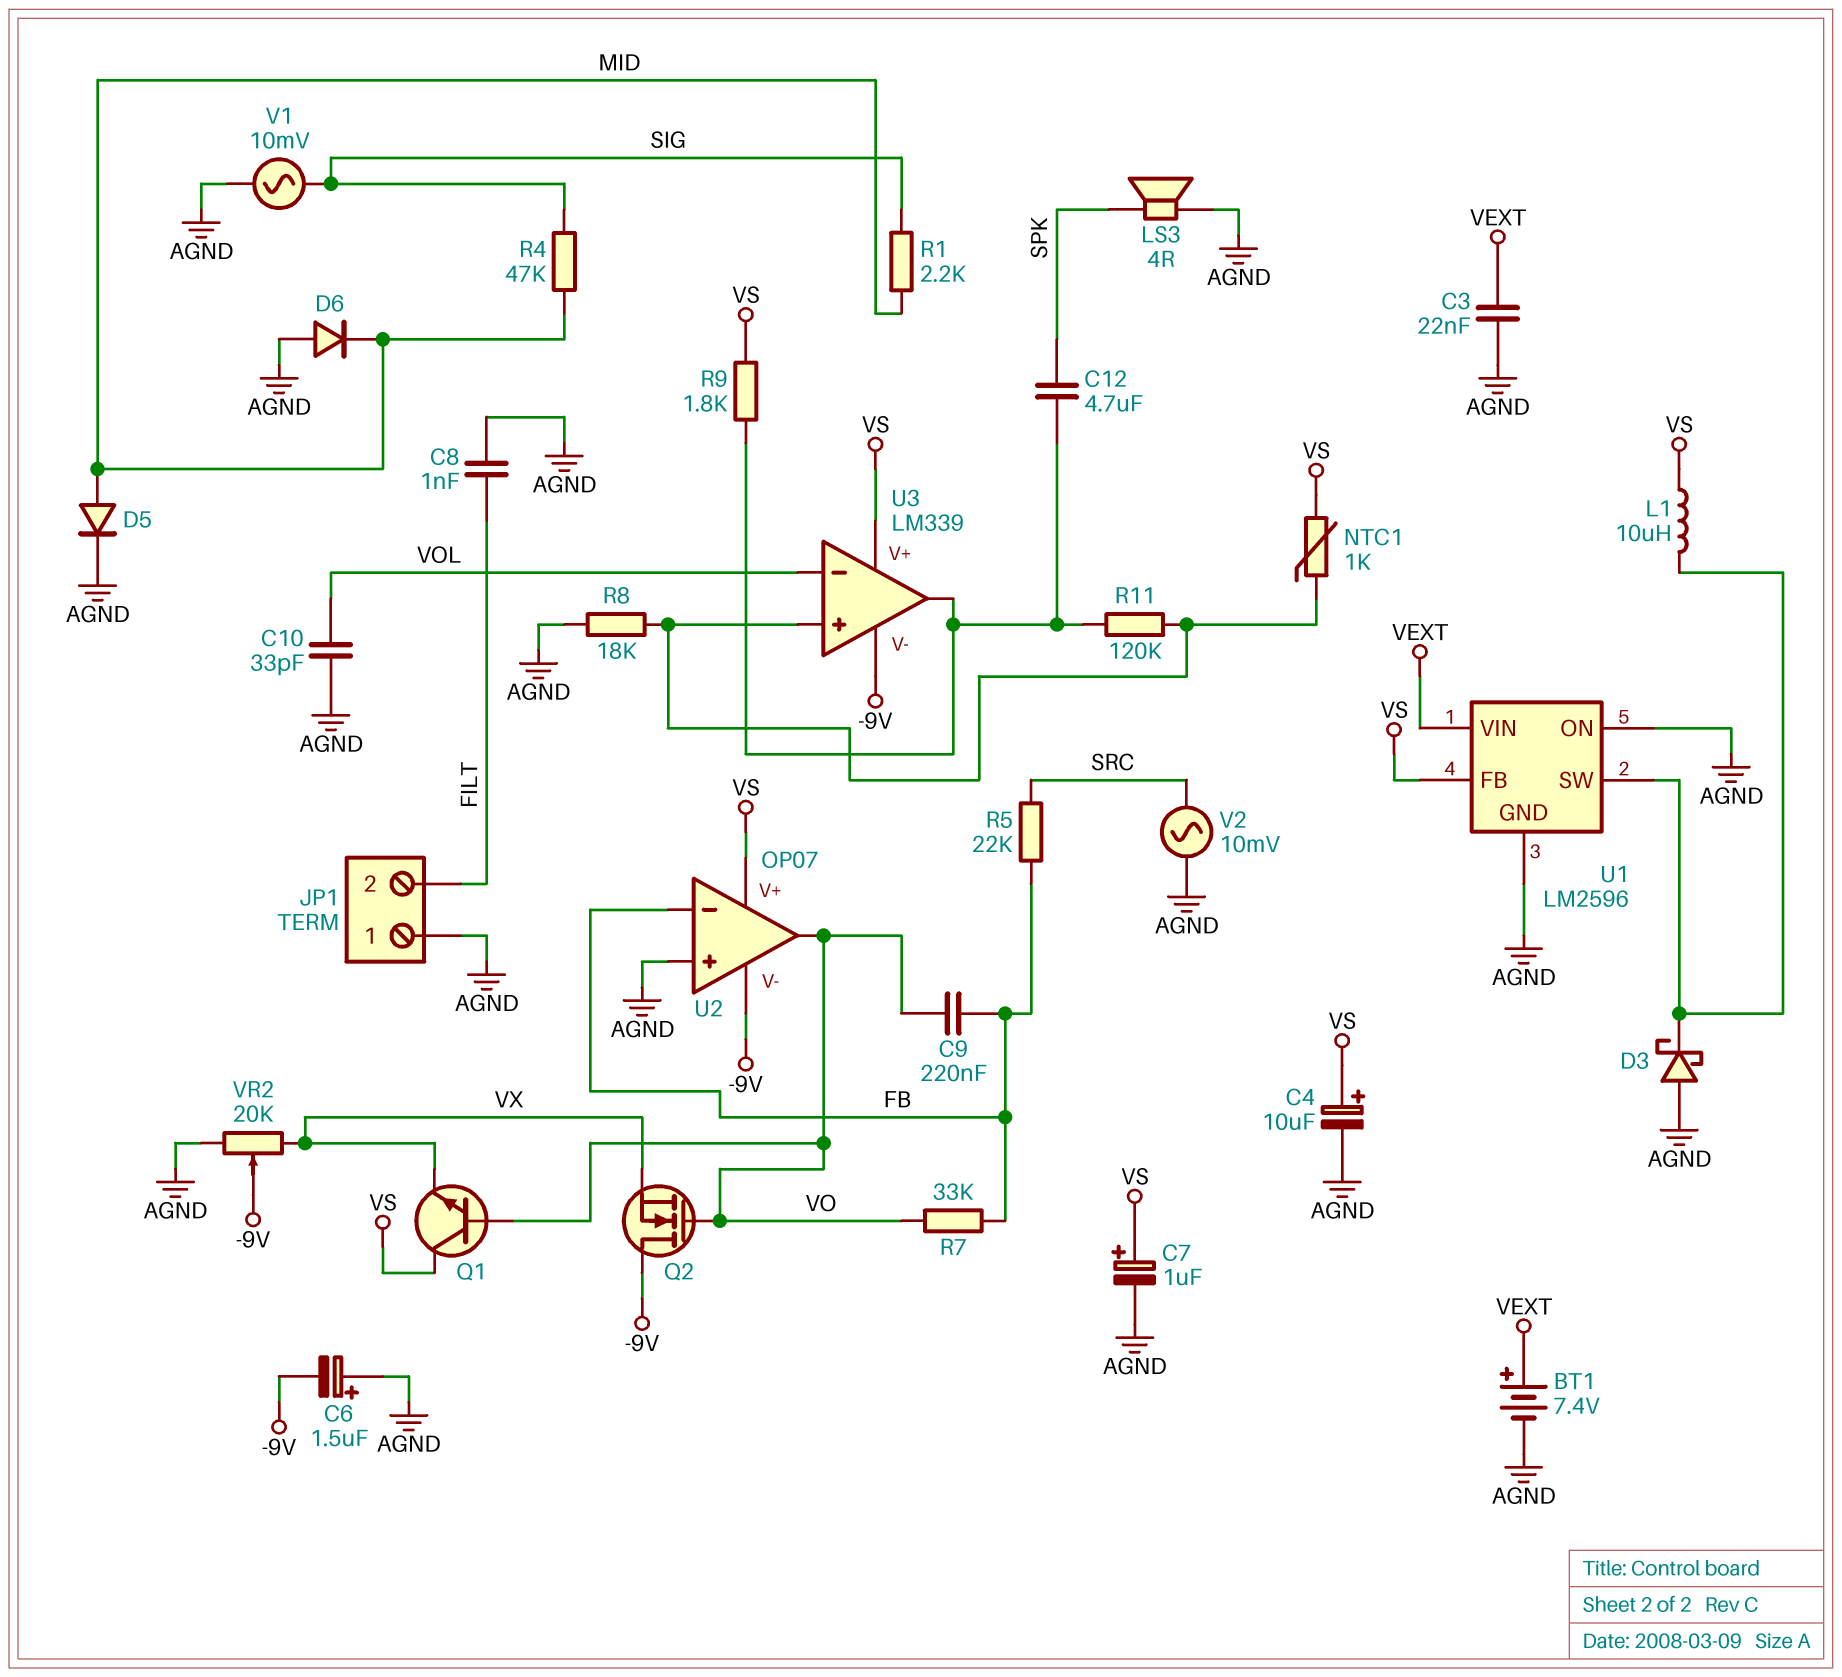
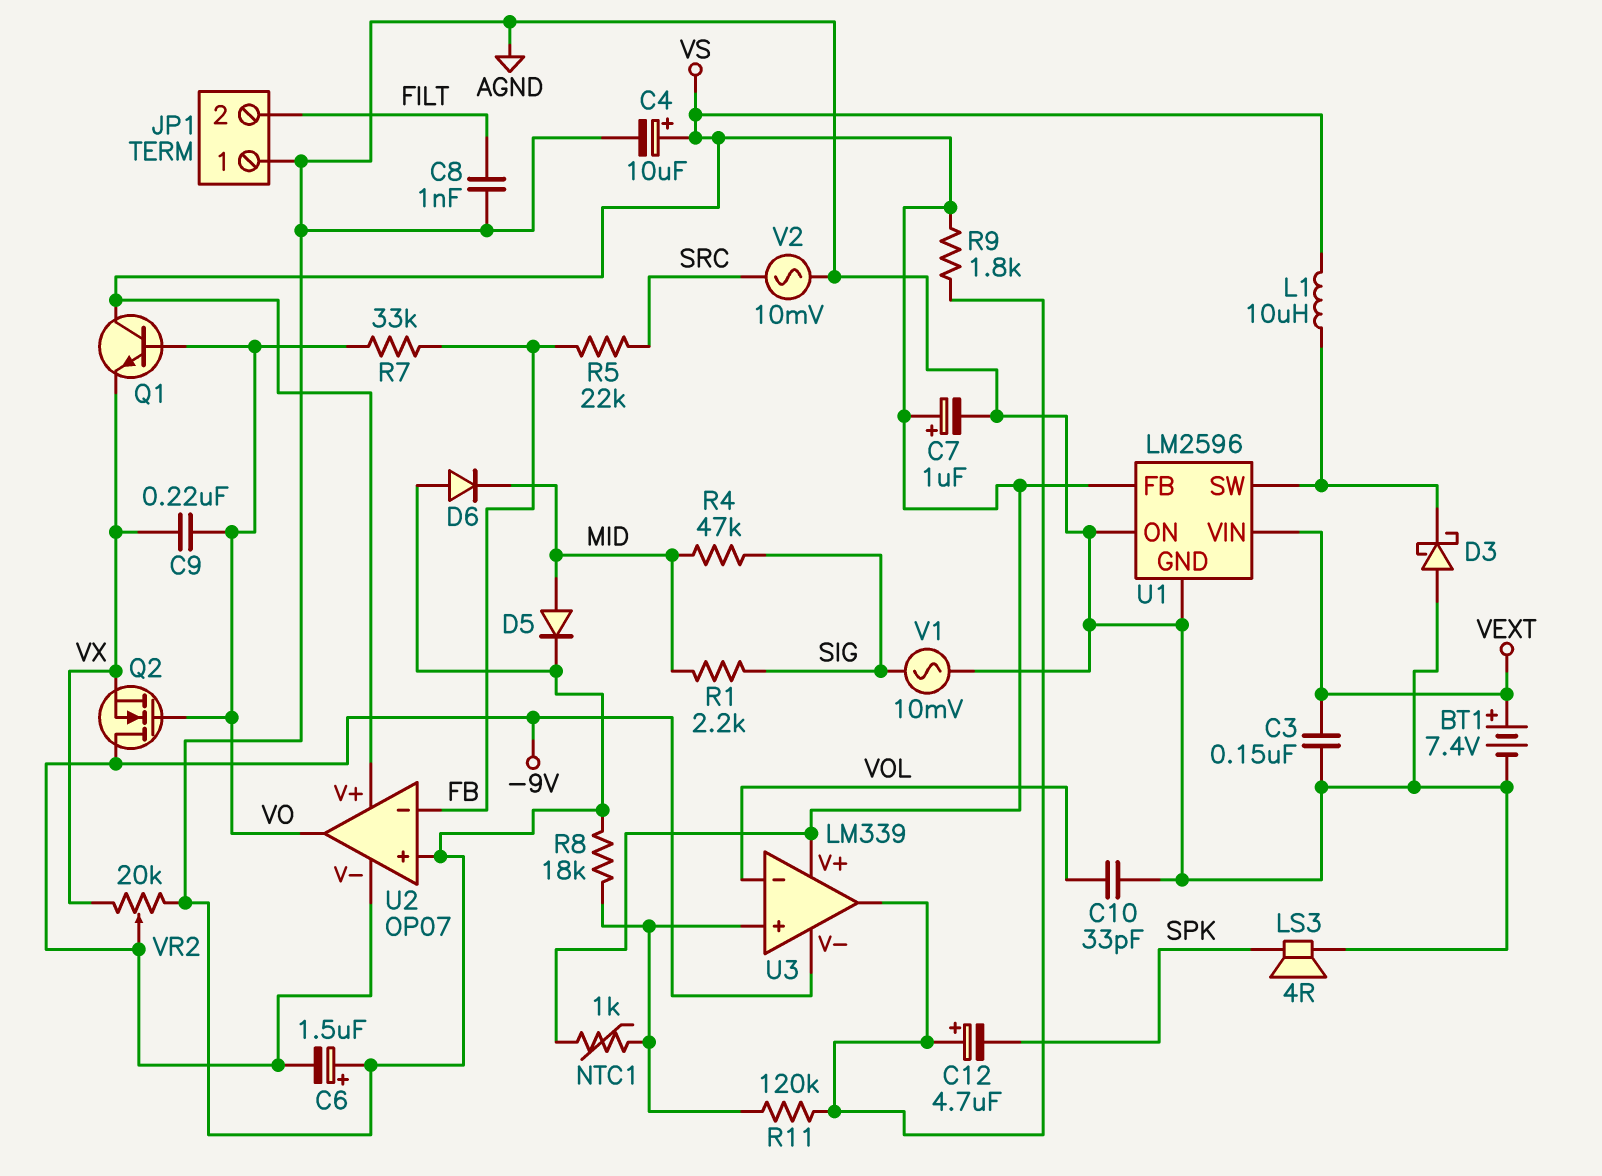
C3: 22nF (AGND, VEXT) -> 150nF (AGND, VEXT)
C9: 220nF (FB, VO) -> 220nF (VO, VX)
C12: 4.7uF (SPK, U3/out) -> 4.7uF (plus U3/out, minus SPK)

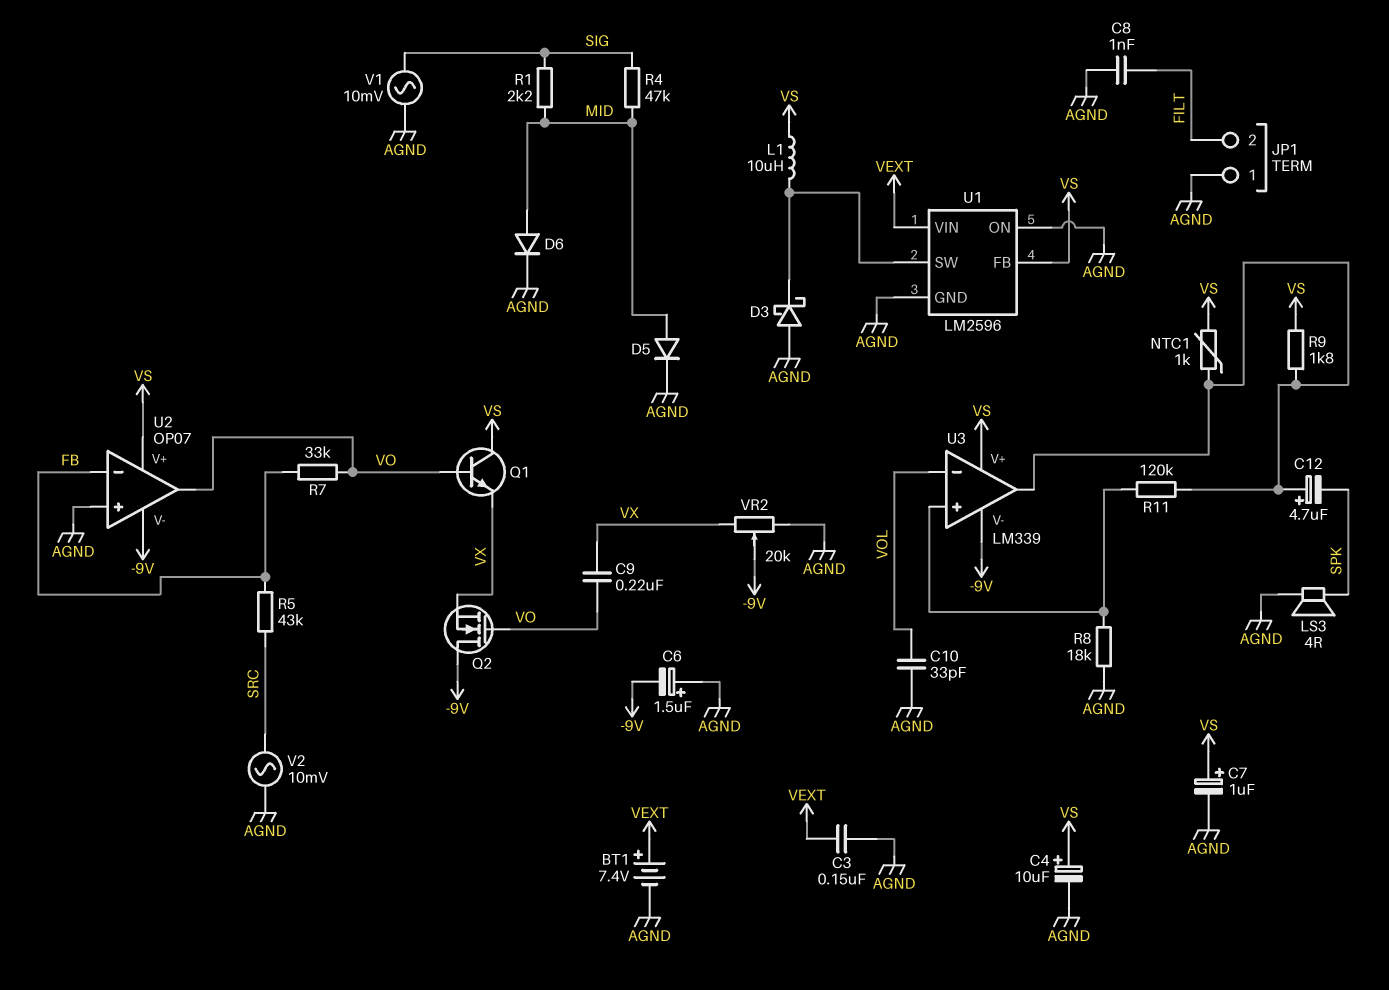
D6: diode (A AGND, K MID) -> diode (A MID, K AGND)
NTC1: 1k (U3/in+, VS) -> 1k (U3/out, VS)
R5: 22k (FB, SRC) -> 43k (FB, SRC)

